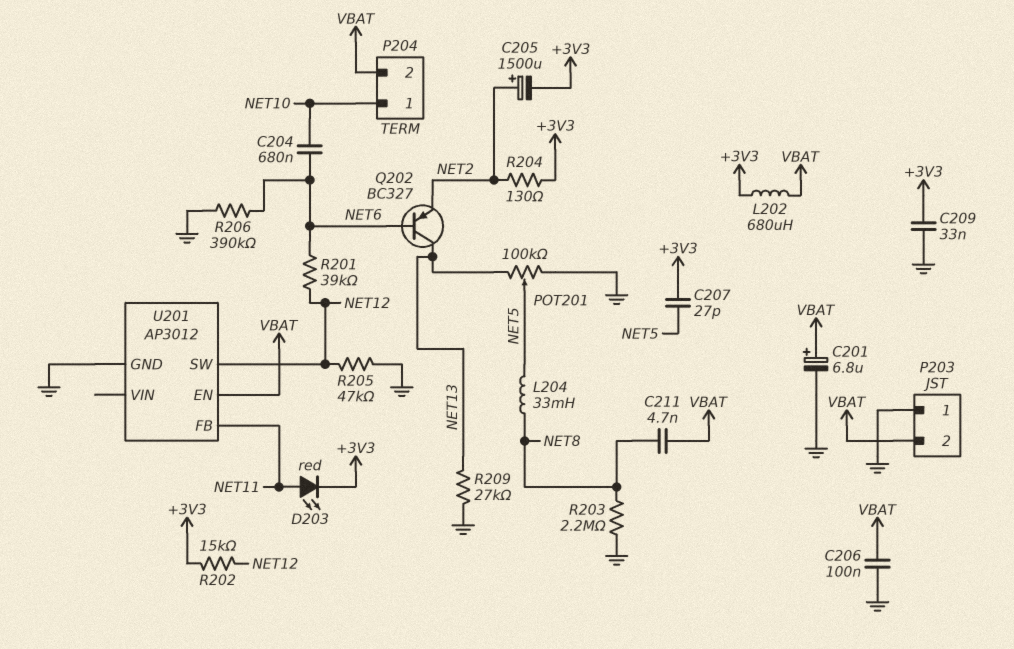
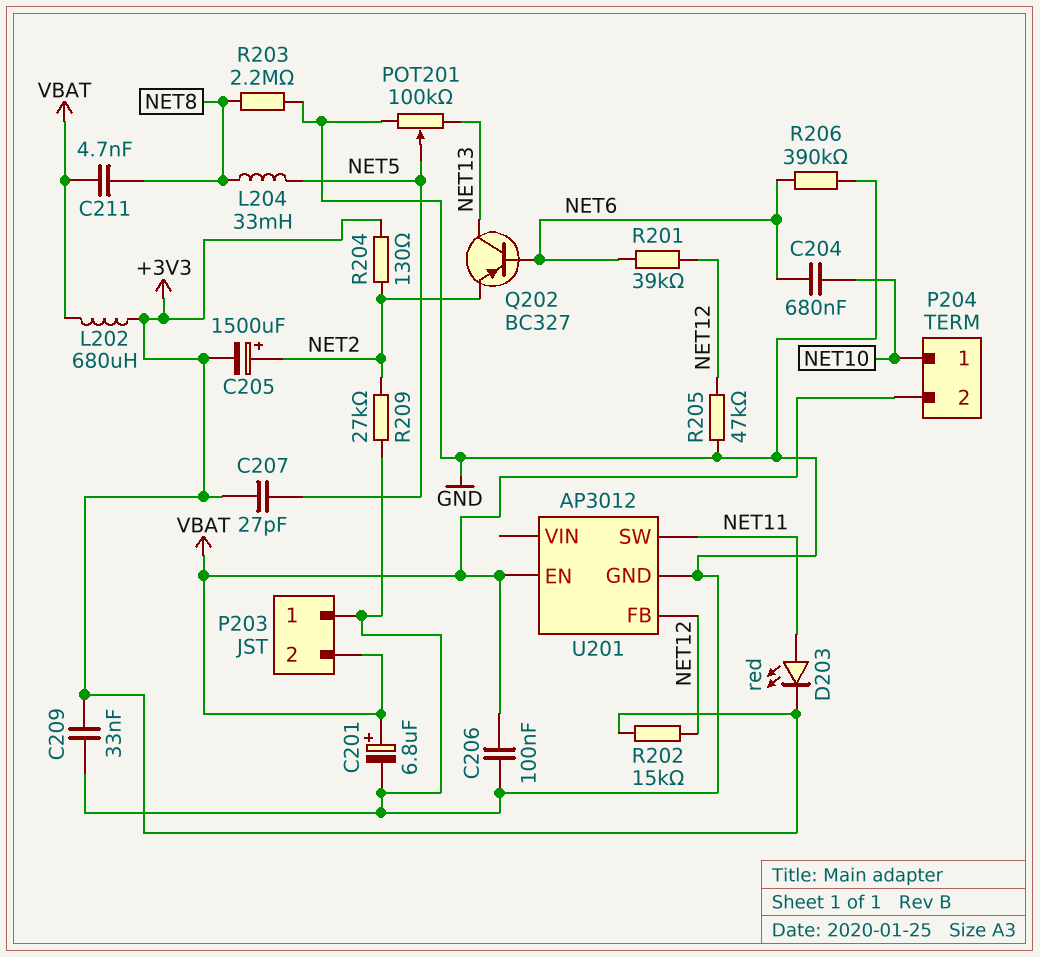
R209: 27k (GND, NET13) -> 27k (GND, NET2)
U201 pin FB: NET11 -> NET12
U201 pin SW: NET12 -> NET11

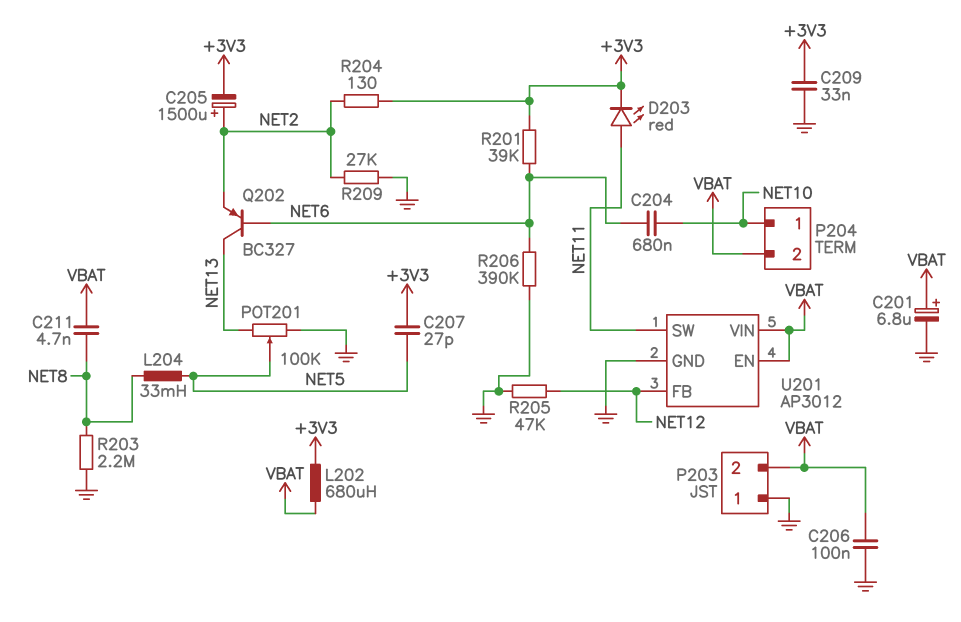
R201: 39k (NET6, NET12) -> 39k (+3V3, NET6)
R202: 15k (+3V3, NET12) -> none
U201 pin VIN: none -> VBAT

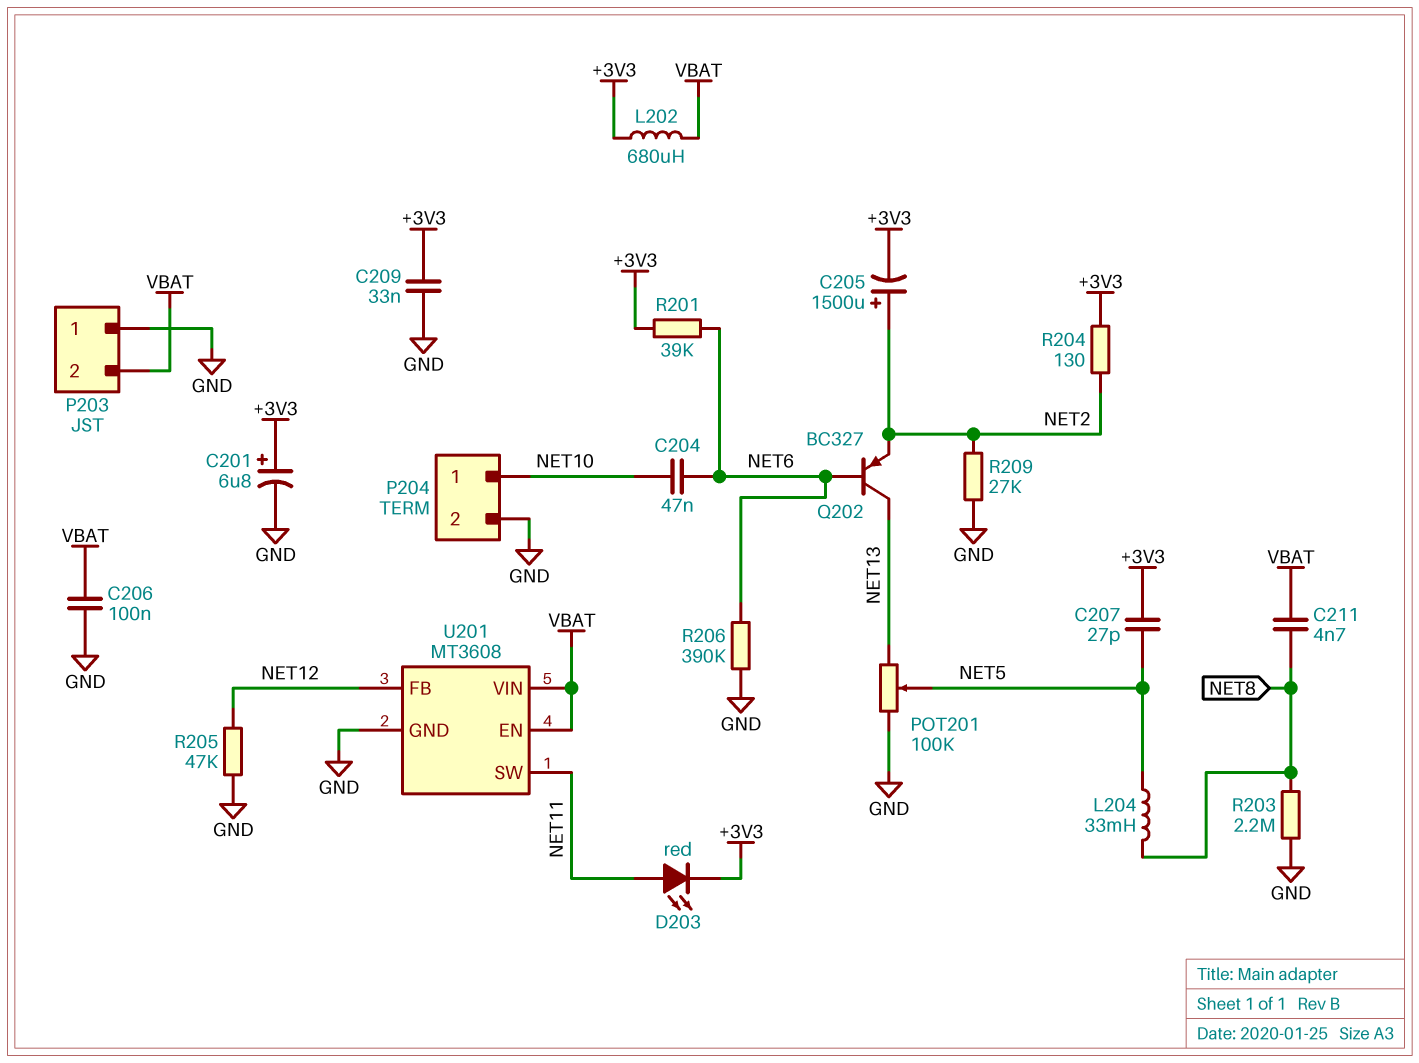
C201: 6.8uF (plus VBAT, minus GND) -> 6.8uF (plus +3V3, minus GND)
C204: 680nF (NET6, NET10) -> 47nF (NET6, NET10)
P204 pin 2: VBAT -> GND
U201: AP3012 -> MT3608

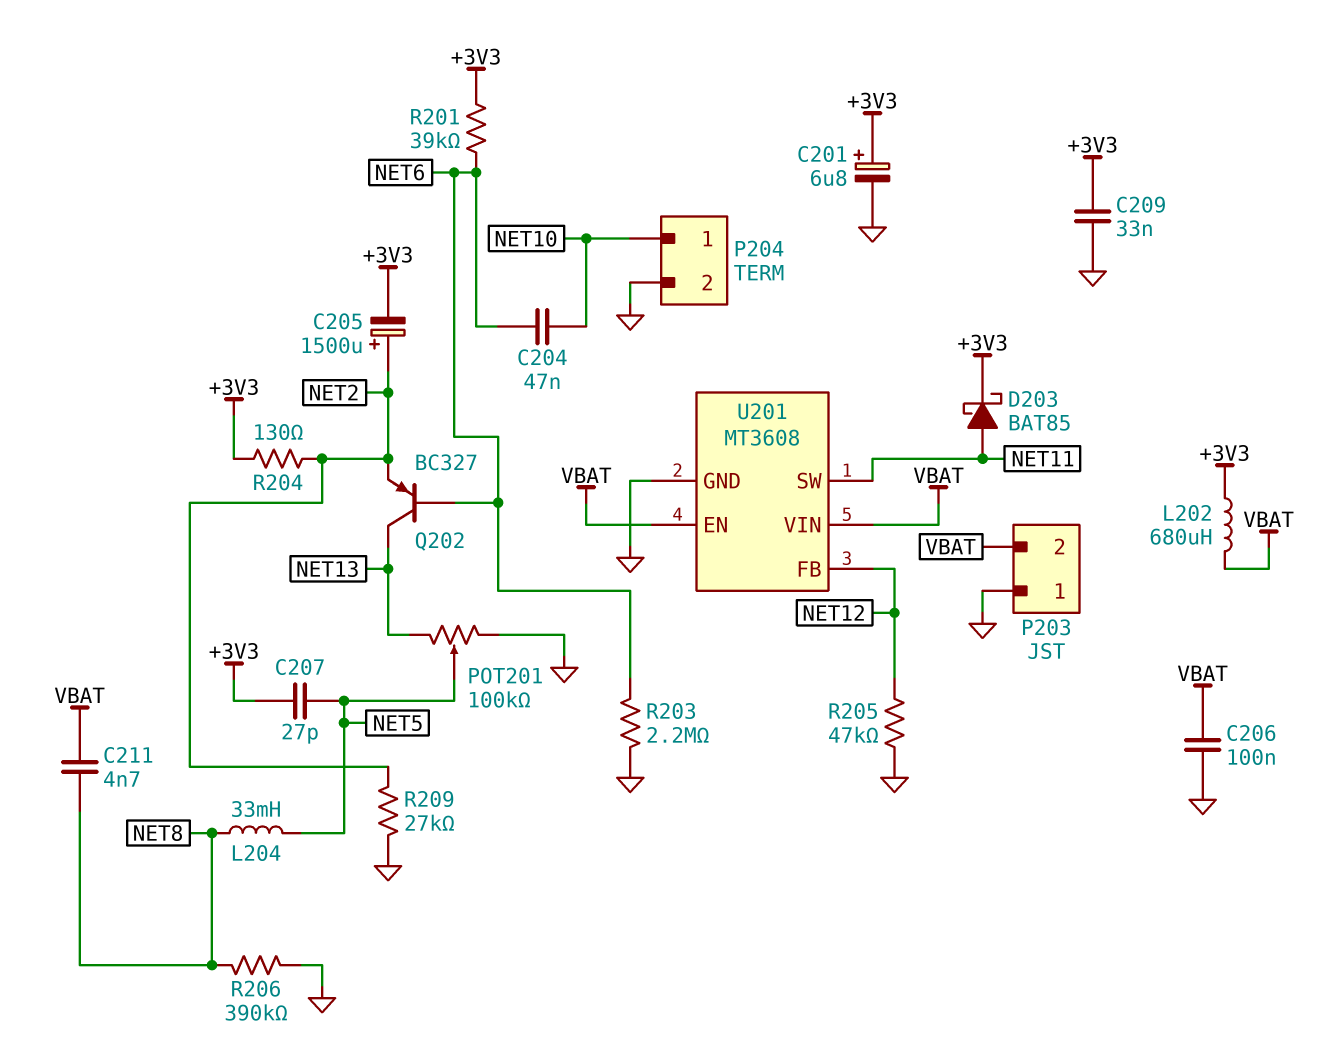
D203: LED red (A NET11, K +3V3) -> schottky BAT85 (A NET11, K +3V3)
R203: 2.2M (GND, NET8) -> 2.2M (GND, NET6)
R206: 390k (GND, NET6) -> 390k (GND, NET8)

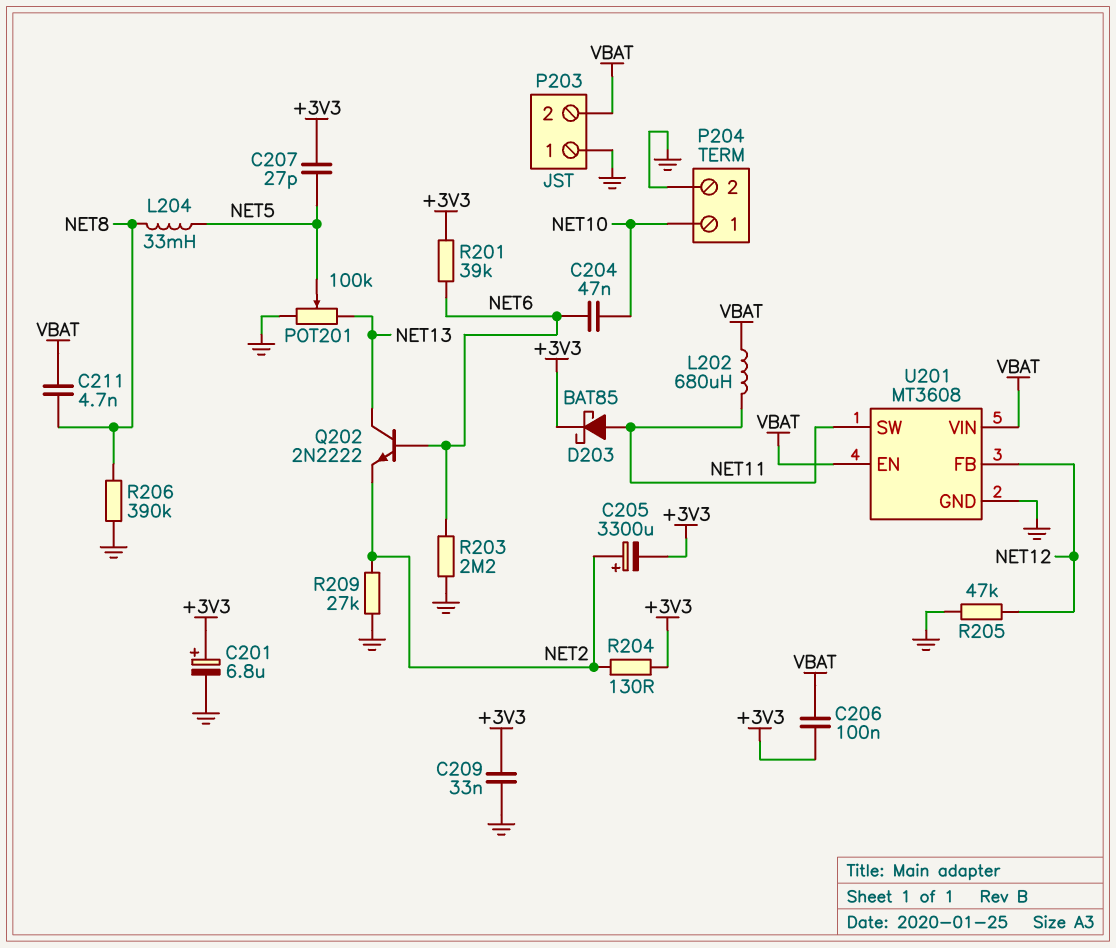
C205: 1500uF (plus NET2, minus +3V3) -> 3300uF (plus NET2, minus +3V3)
C206: 100nF (GND, VBAT) -> 100nF (+3V3, VBAT)
L202: 680uH (+3V3, VBAT) -> 680uH (NET11, VBAT)
Q202: PNP BC327 (B NET6, C NET13, E NET2) -> NPN 2N2222 (B NET6, C NET13, E NET2)

